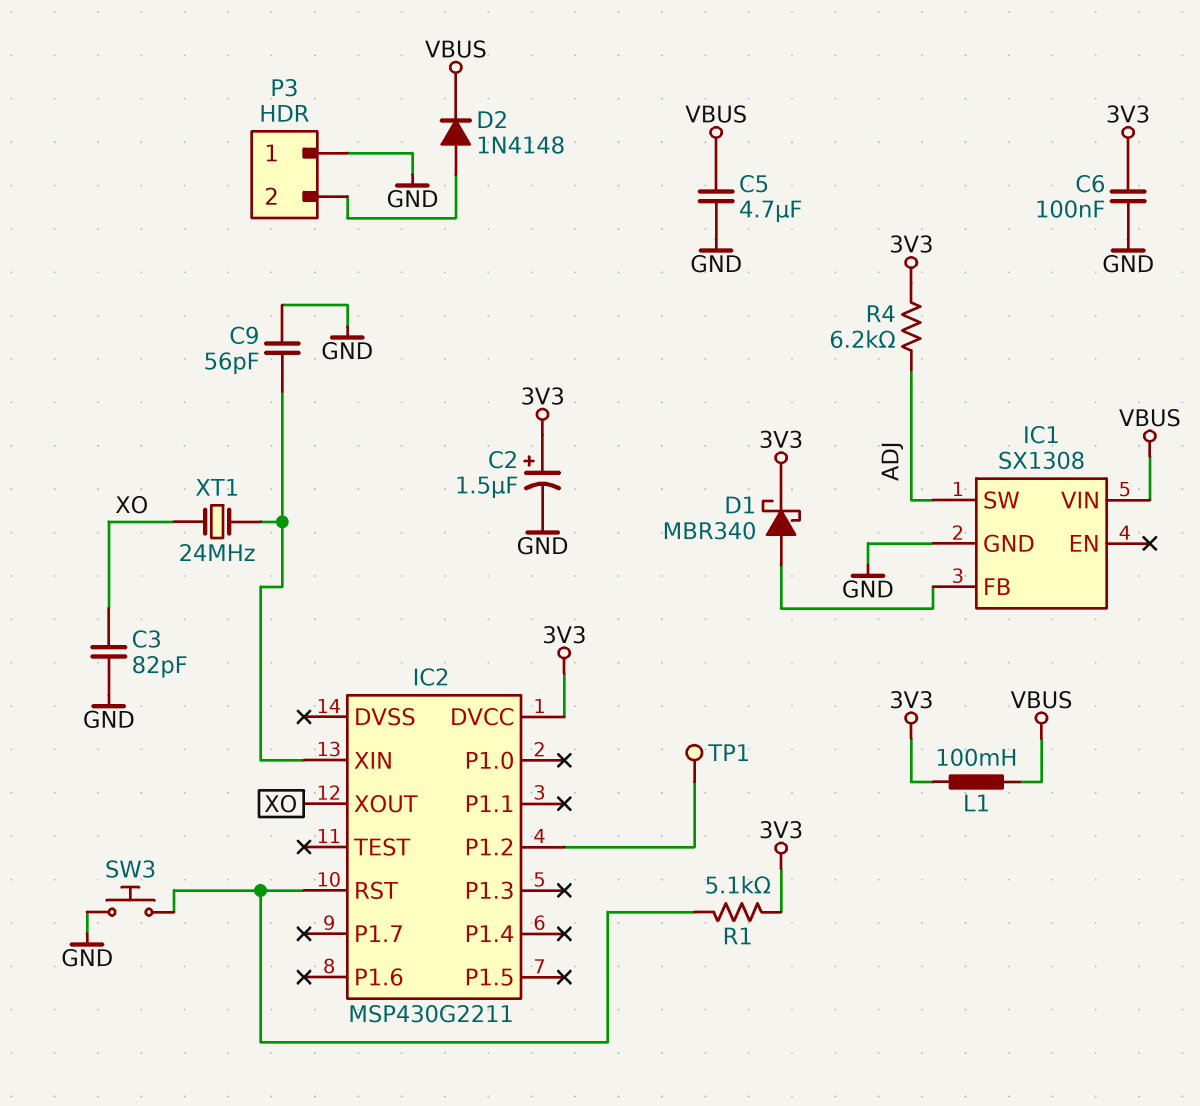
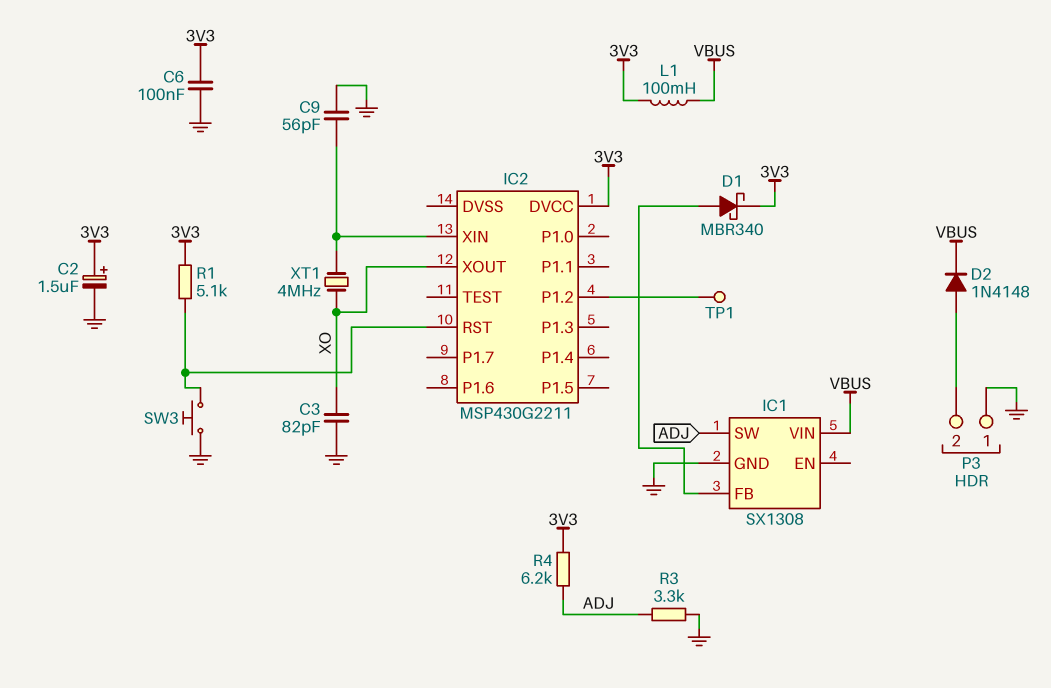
C5: 4.7uF (GND, VBUS) -> none
R3: none -> 3.3k (ADJ, GND)
XT1: 24MHz (IC2/XIN, XO) -> 4MHz (IC2/XIN, XO)

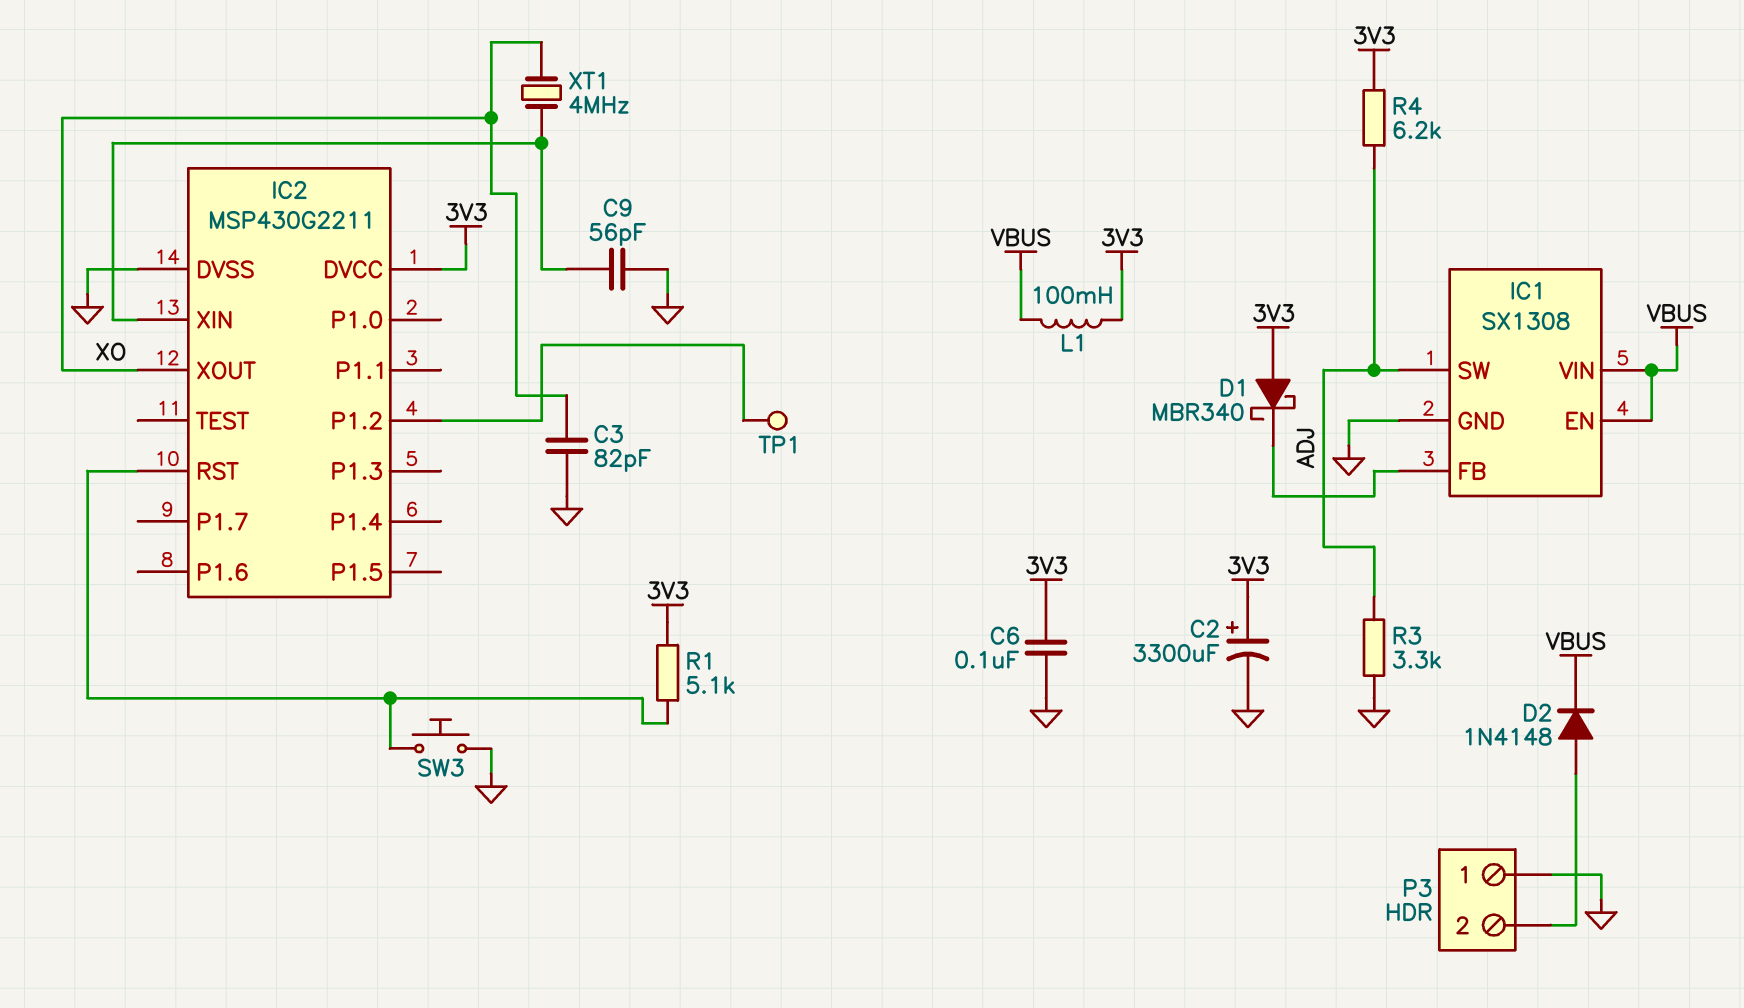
C2: 1.5uF (plus 3V3, minus GND) -> 3300uF (plus 3V3, minus GND)
D1: schottky MBR340 (A IC1/FB, K 3V3) -> schottky MBR340 (A 3V3, K IC1/FB)
IC1 pin EN: none -> VBUS
IC2 pin DVSS: none -> GND

